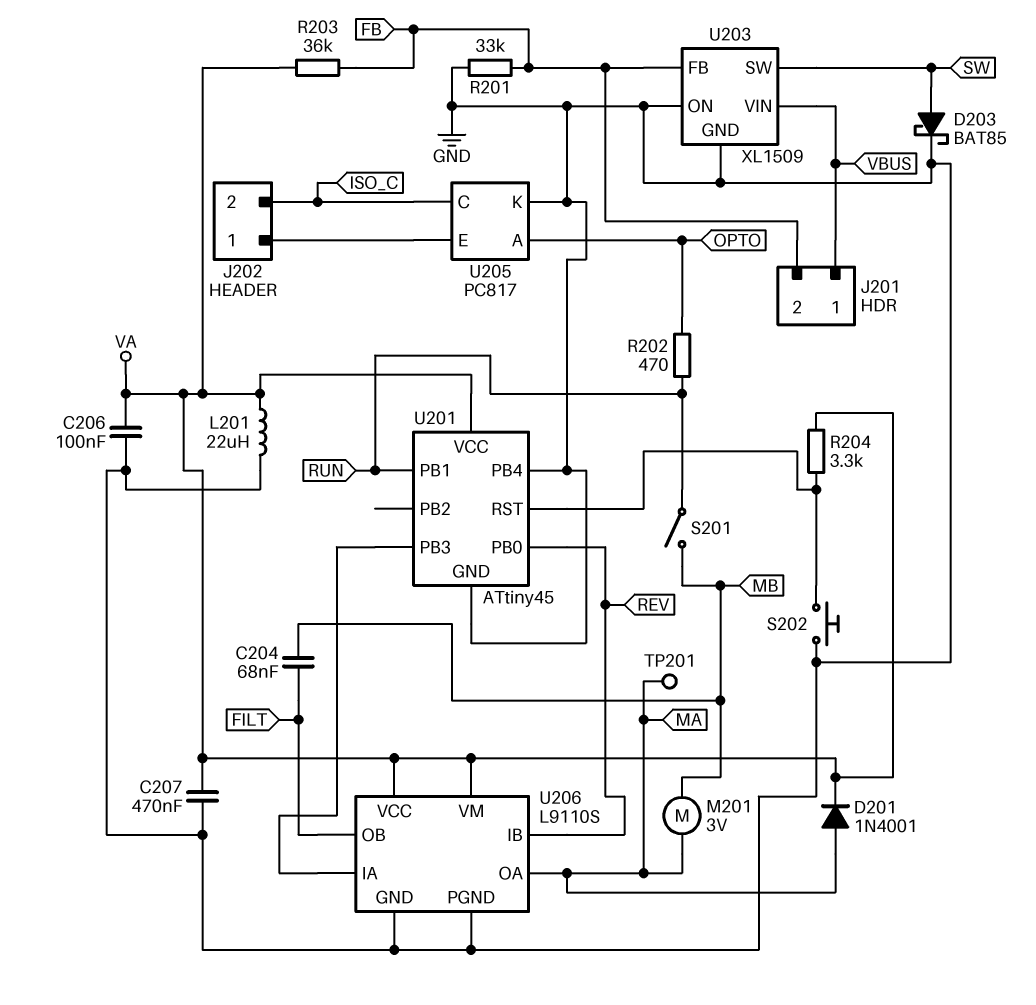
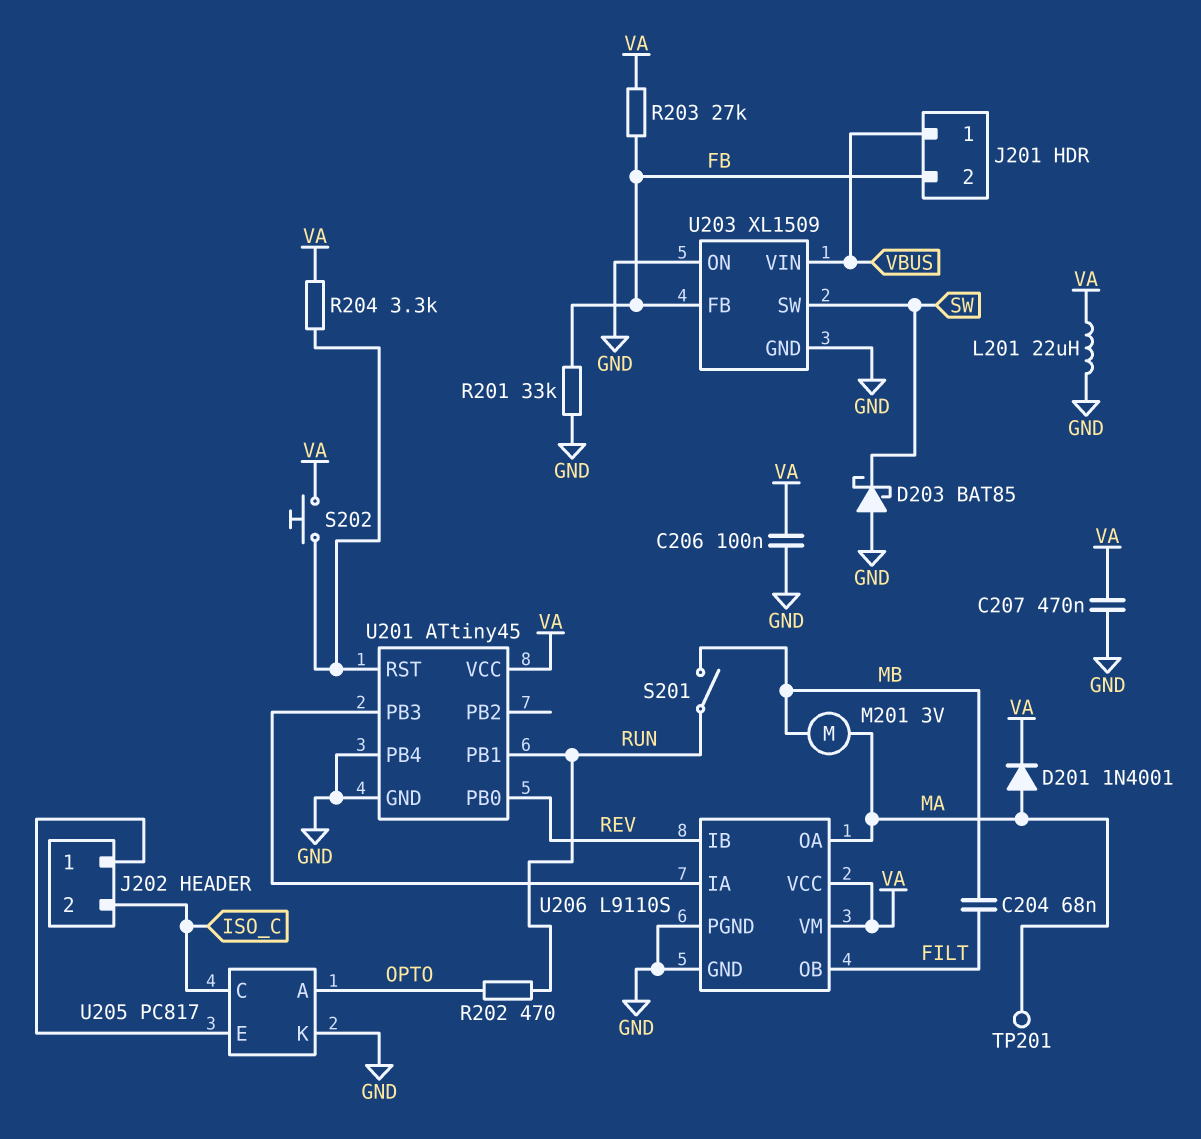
D203: schottky BAT85 (A SW, K GND) -> schottky BAT85 (A GND, K SW)
R203: 36k (FB, VA) -> 27k (FB, VA)
S202: button (GND, U201/RST) -> button (U201/RST, VA)

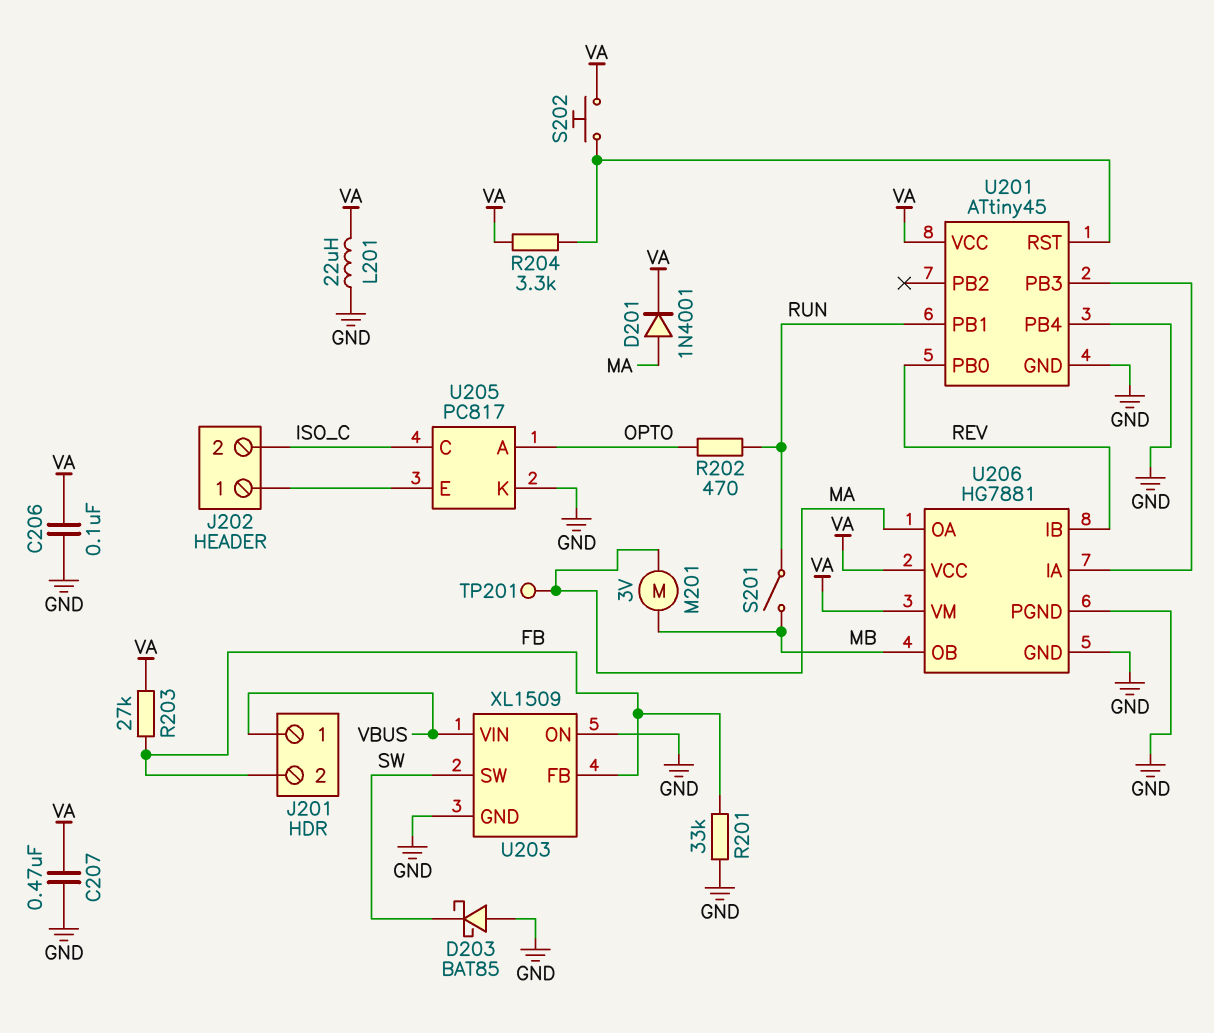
C204: 68nF (FILT, MB) -> none
U206: L9110S -> HG7881
U206 pin OB: FILT -> MB

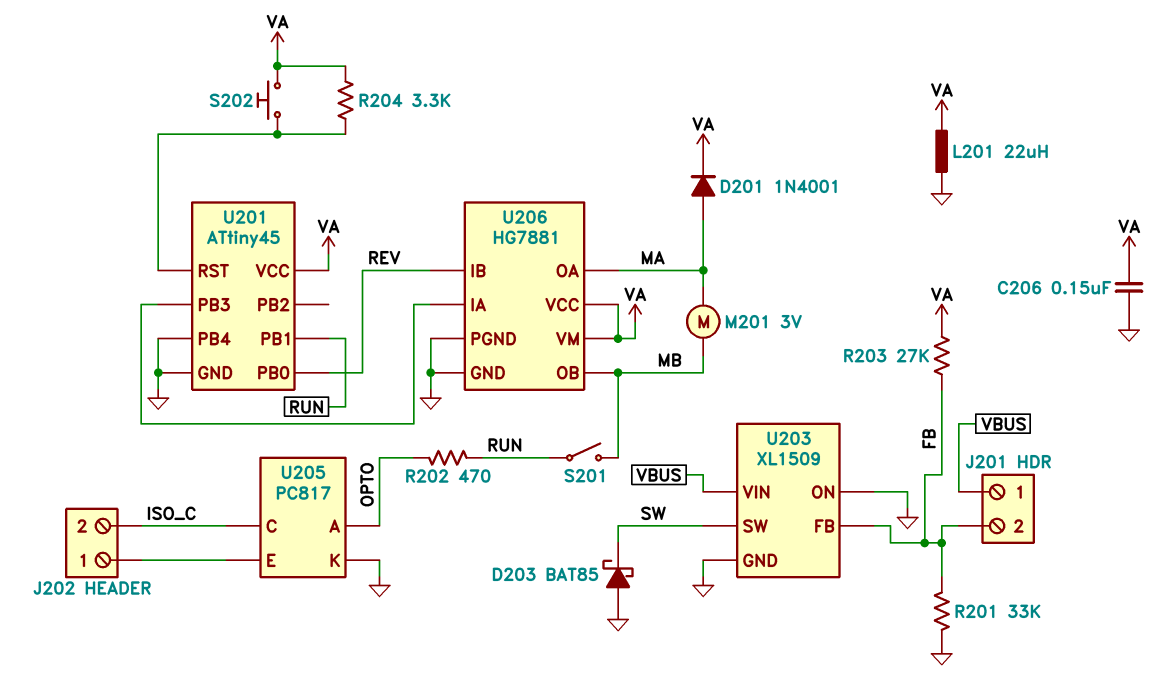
C206: 100nF (GND, VA) -> 150nF (GND, VA)
C207: 470nF (GND, VA) -> none
TP201: test point (MA) -> none

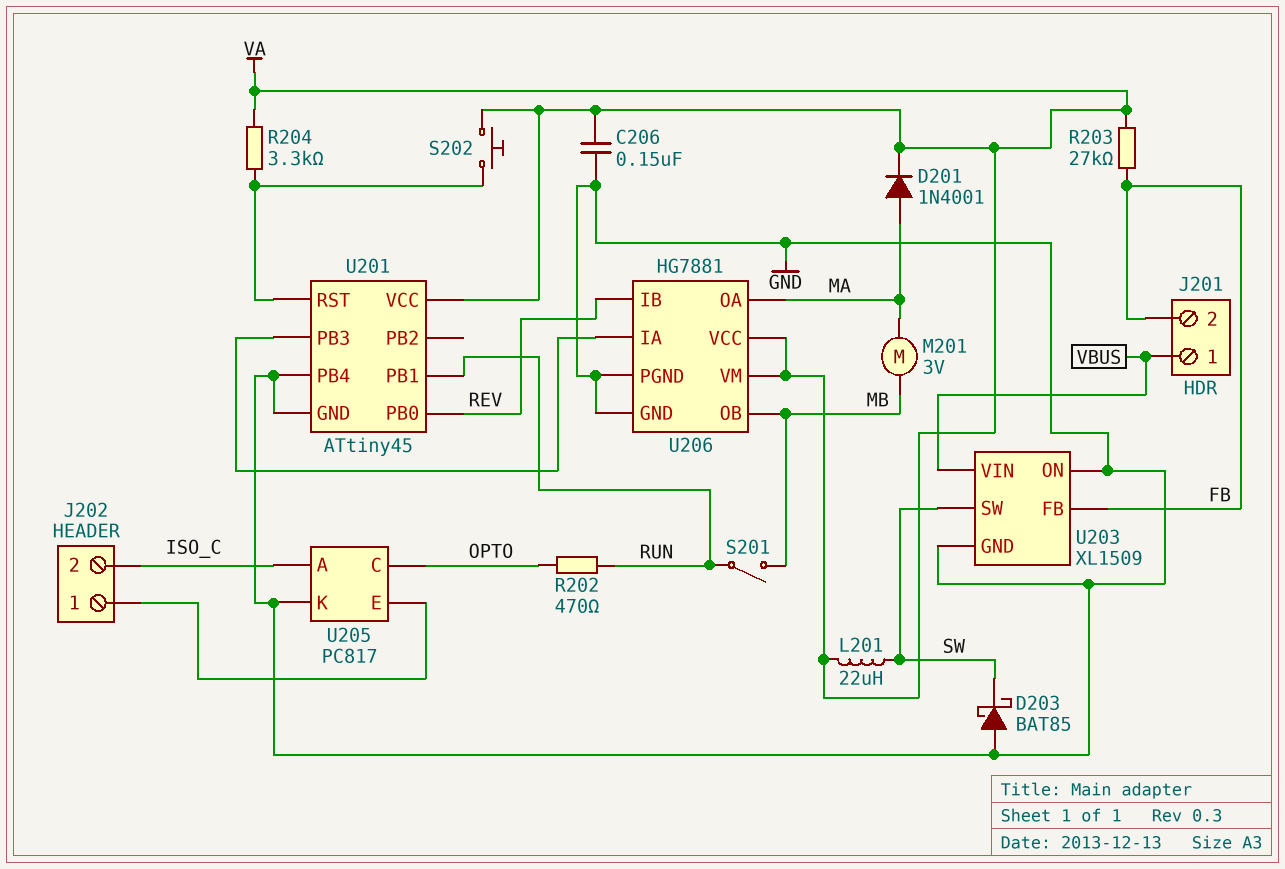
L201: 22uH (GND, VA) -> 22uH (SW, VA)
R201: 33k (FB, GND) -> none
U205 pin A: OPTO -> ISO_C
U205 pin C: ISO_C -> OPTO

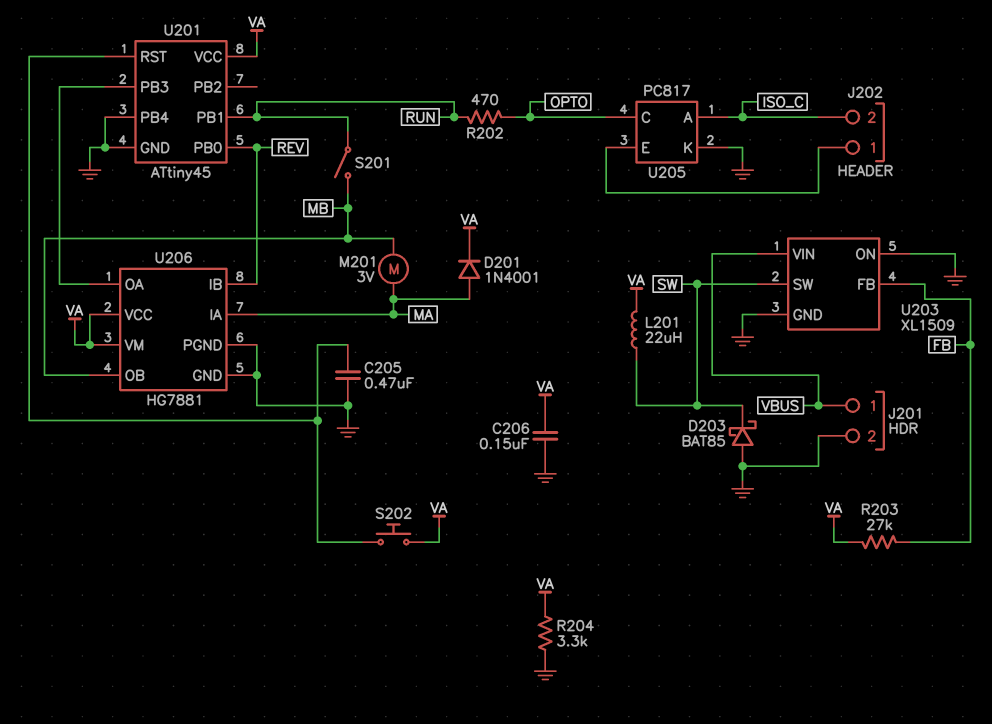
C205: none -> 470nF (GND, U201/RST)
J201 pin 2: FB -> GND
R204: 3.3k (U201/RST, VA) -> 3.3k (GND, VA)
U206 pin IA: U201/PB3 -> MA
U206 pin OA: MA -> U201/PB3

